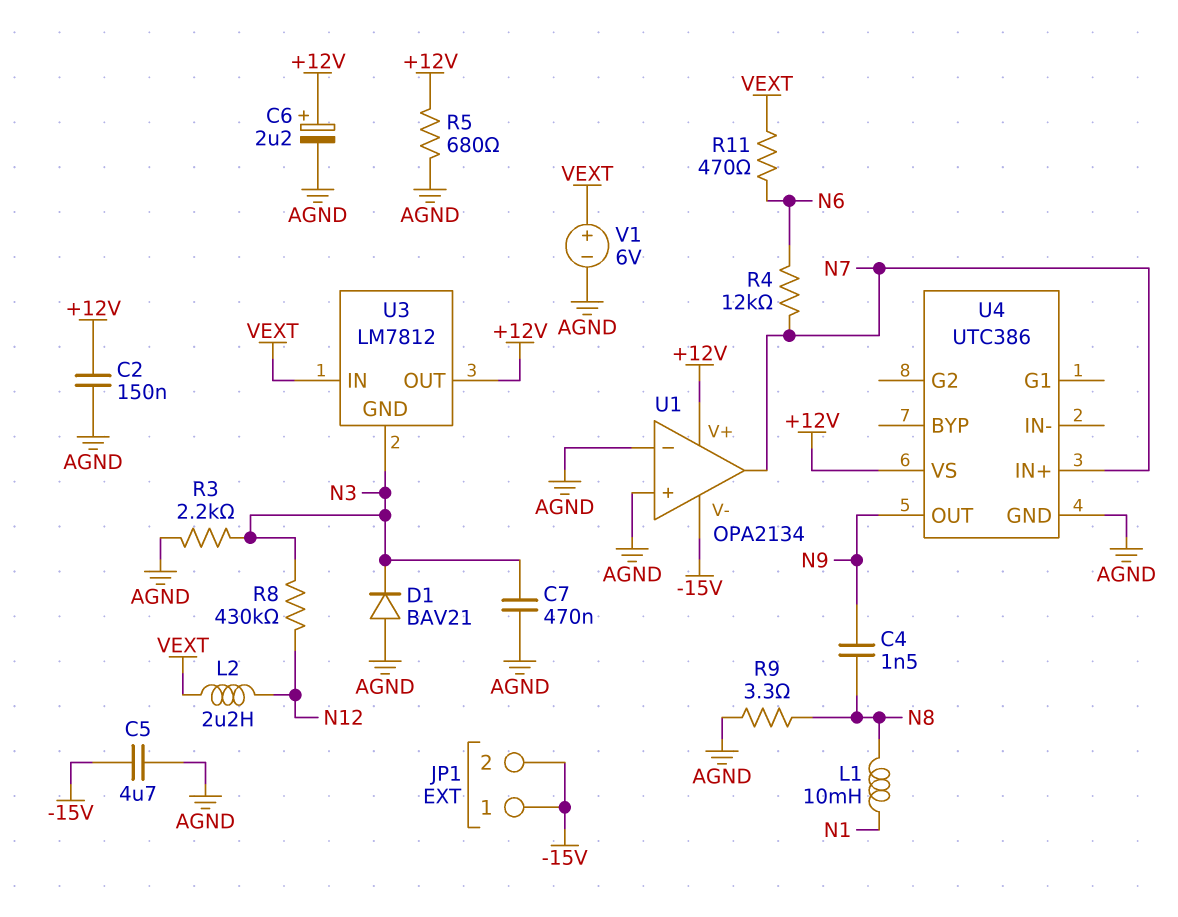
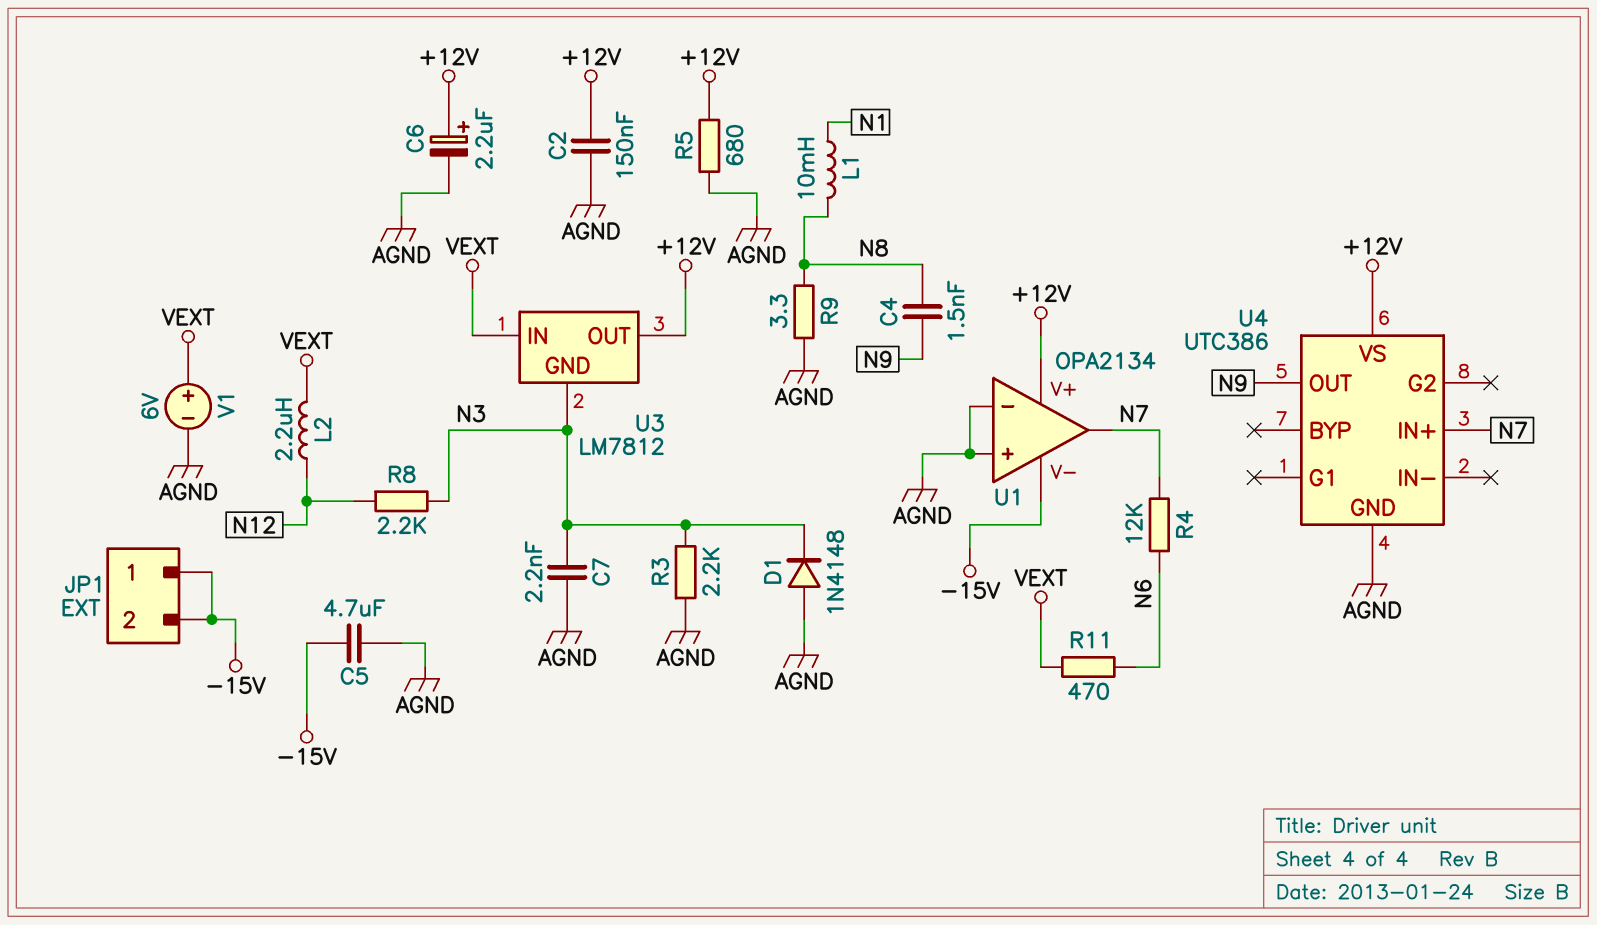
C7: 470nF (AGND, N3) -> 2.2nF (AGND, N3)
D1: diode BAV21 (A AGND, K N3) -> diode 1N4148 (A AGND, K N3)
R8: 430k (N3, N12) -> 2.2k (N3, N12)

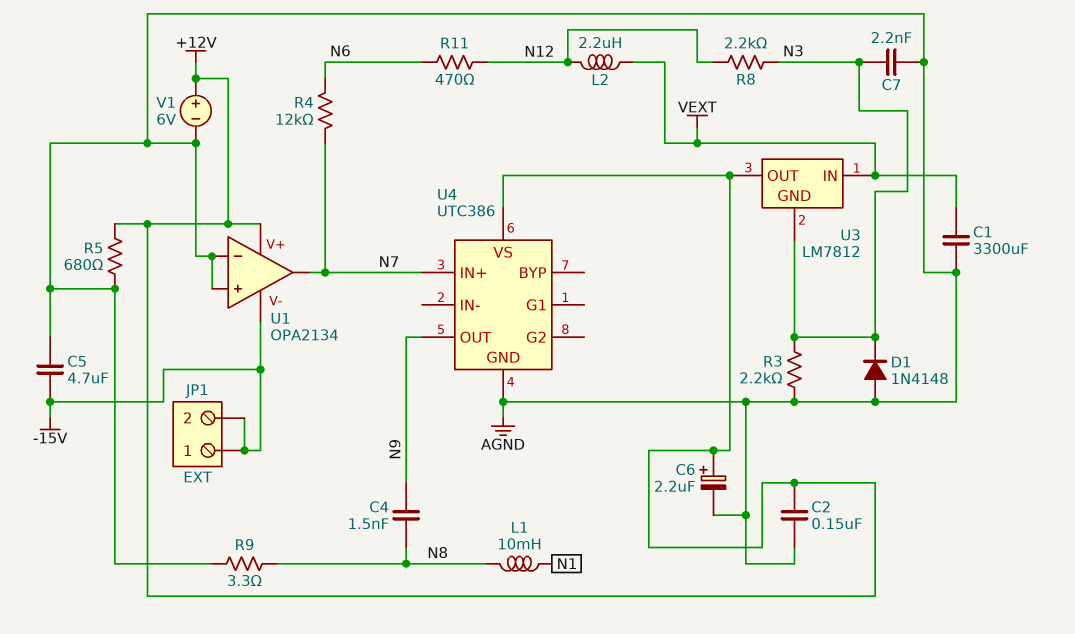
C1: none -> 3300uF (AGND, VEXT)
R11: 470 (N6, VEXT) -> 470 (N6, N12)
V1: 6V (plus VEXT, minus AGND) -> 6V (plus +12V, minus AGND)

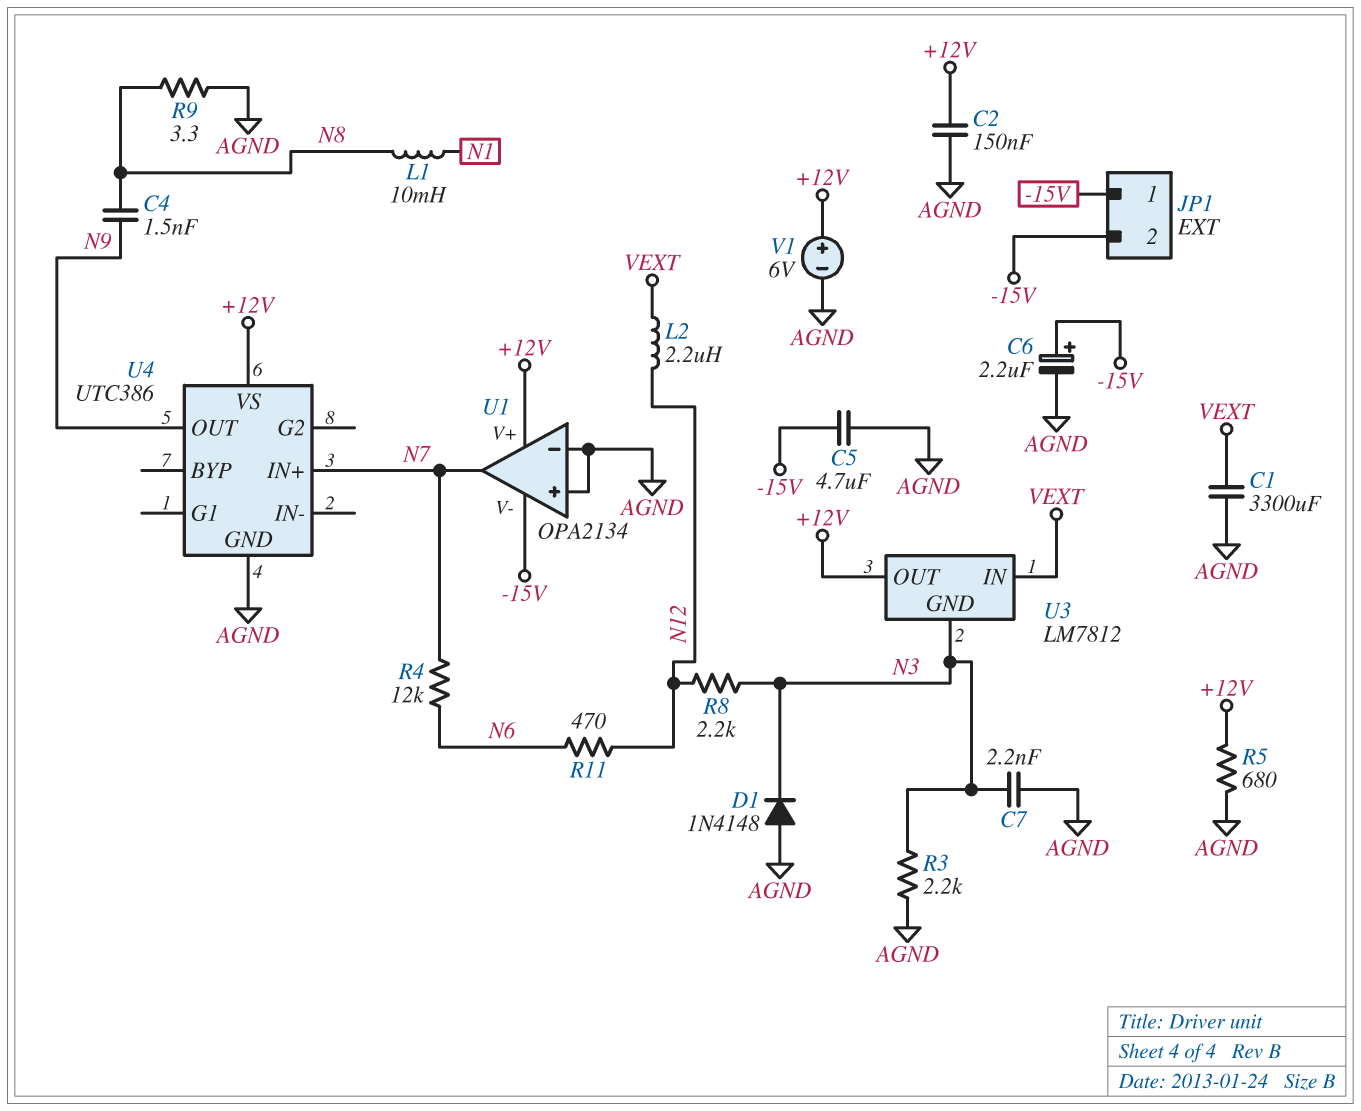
C6: 2.2uF (plus +12V, minus AGND) -> 2.2uF (plus -15V, minus AGND)

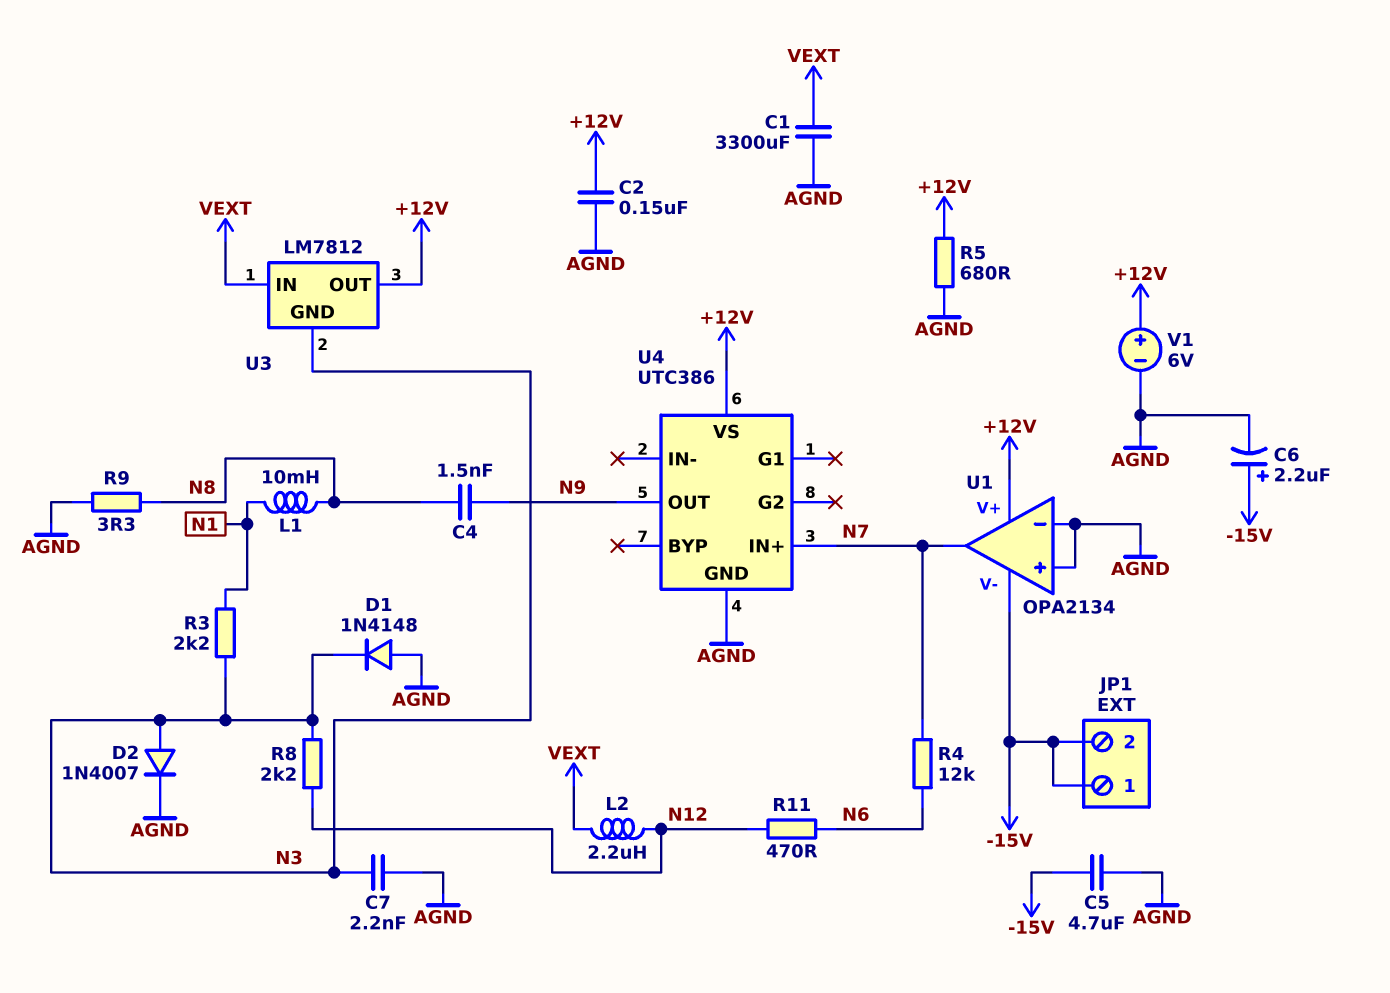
D2: none -> diode 1N4007 (A N3, K AGND)
R3: 2.2k (AGND, N3) -> 2.2k (N1, N3)

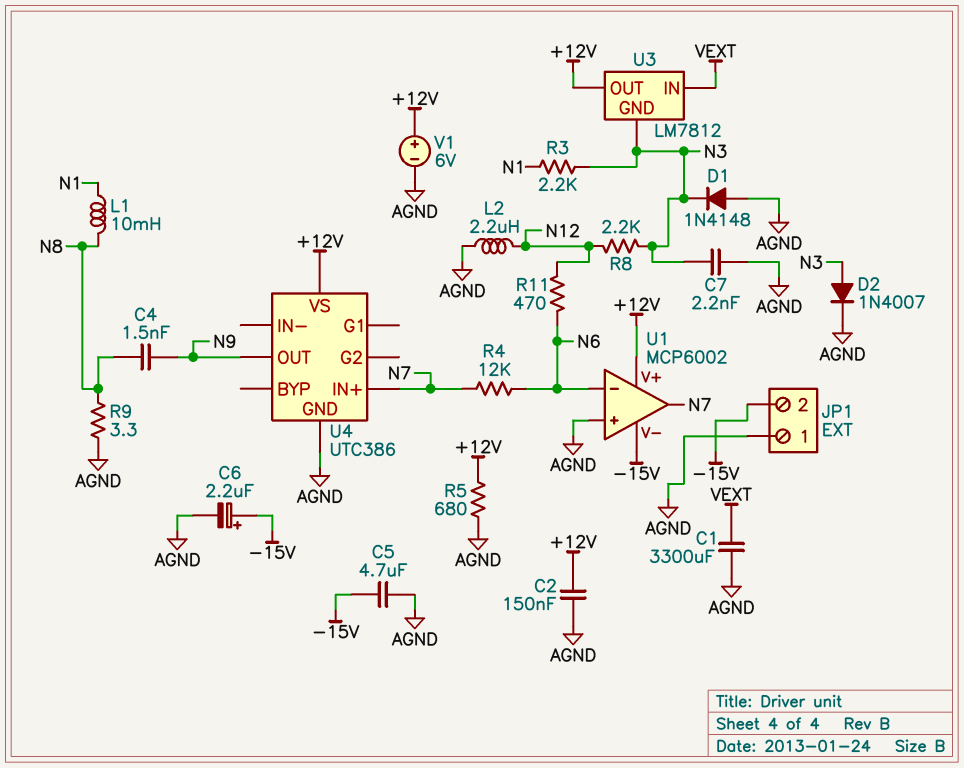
JP1 pin 1: -15V -> AGND
L2: 2.2uH (N12, VEXT) -> 2.2uH (AGND, N12)
U1: OPA2134 -> MCP6002
U1 pin in-: AGND -> N6

